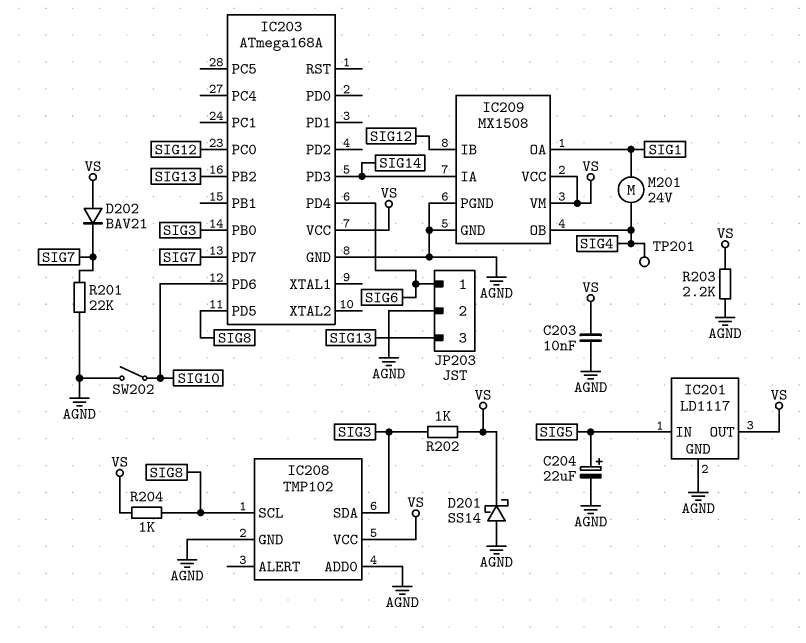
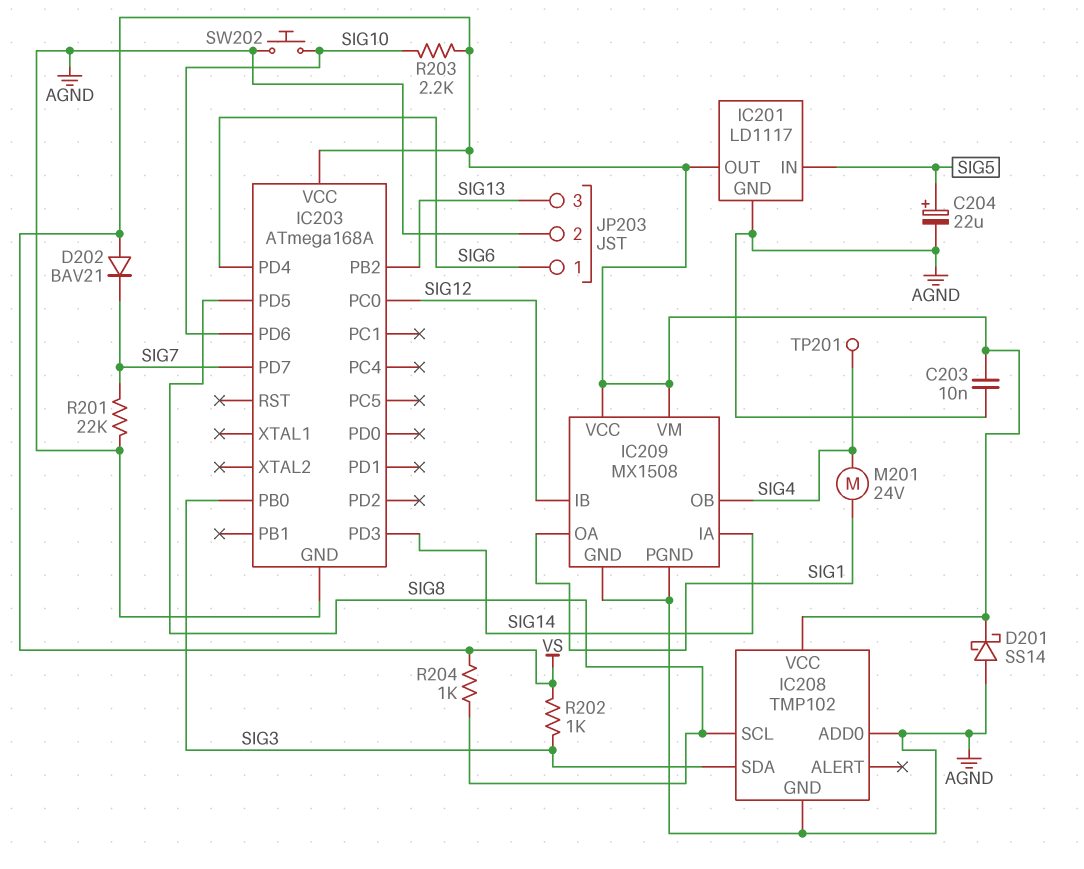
R203: 2.2k (AGND, VS) -> 2.2k (SIG10, VS)
SW202: switch (AGND, SIG10) -> button (AGND, SIG10)

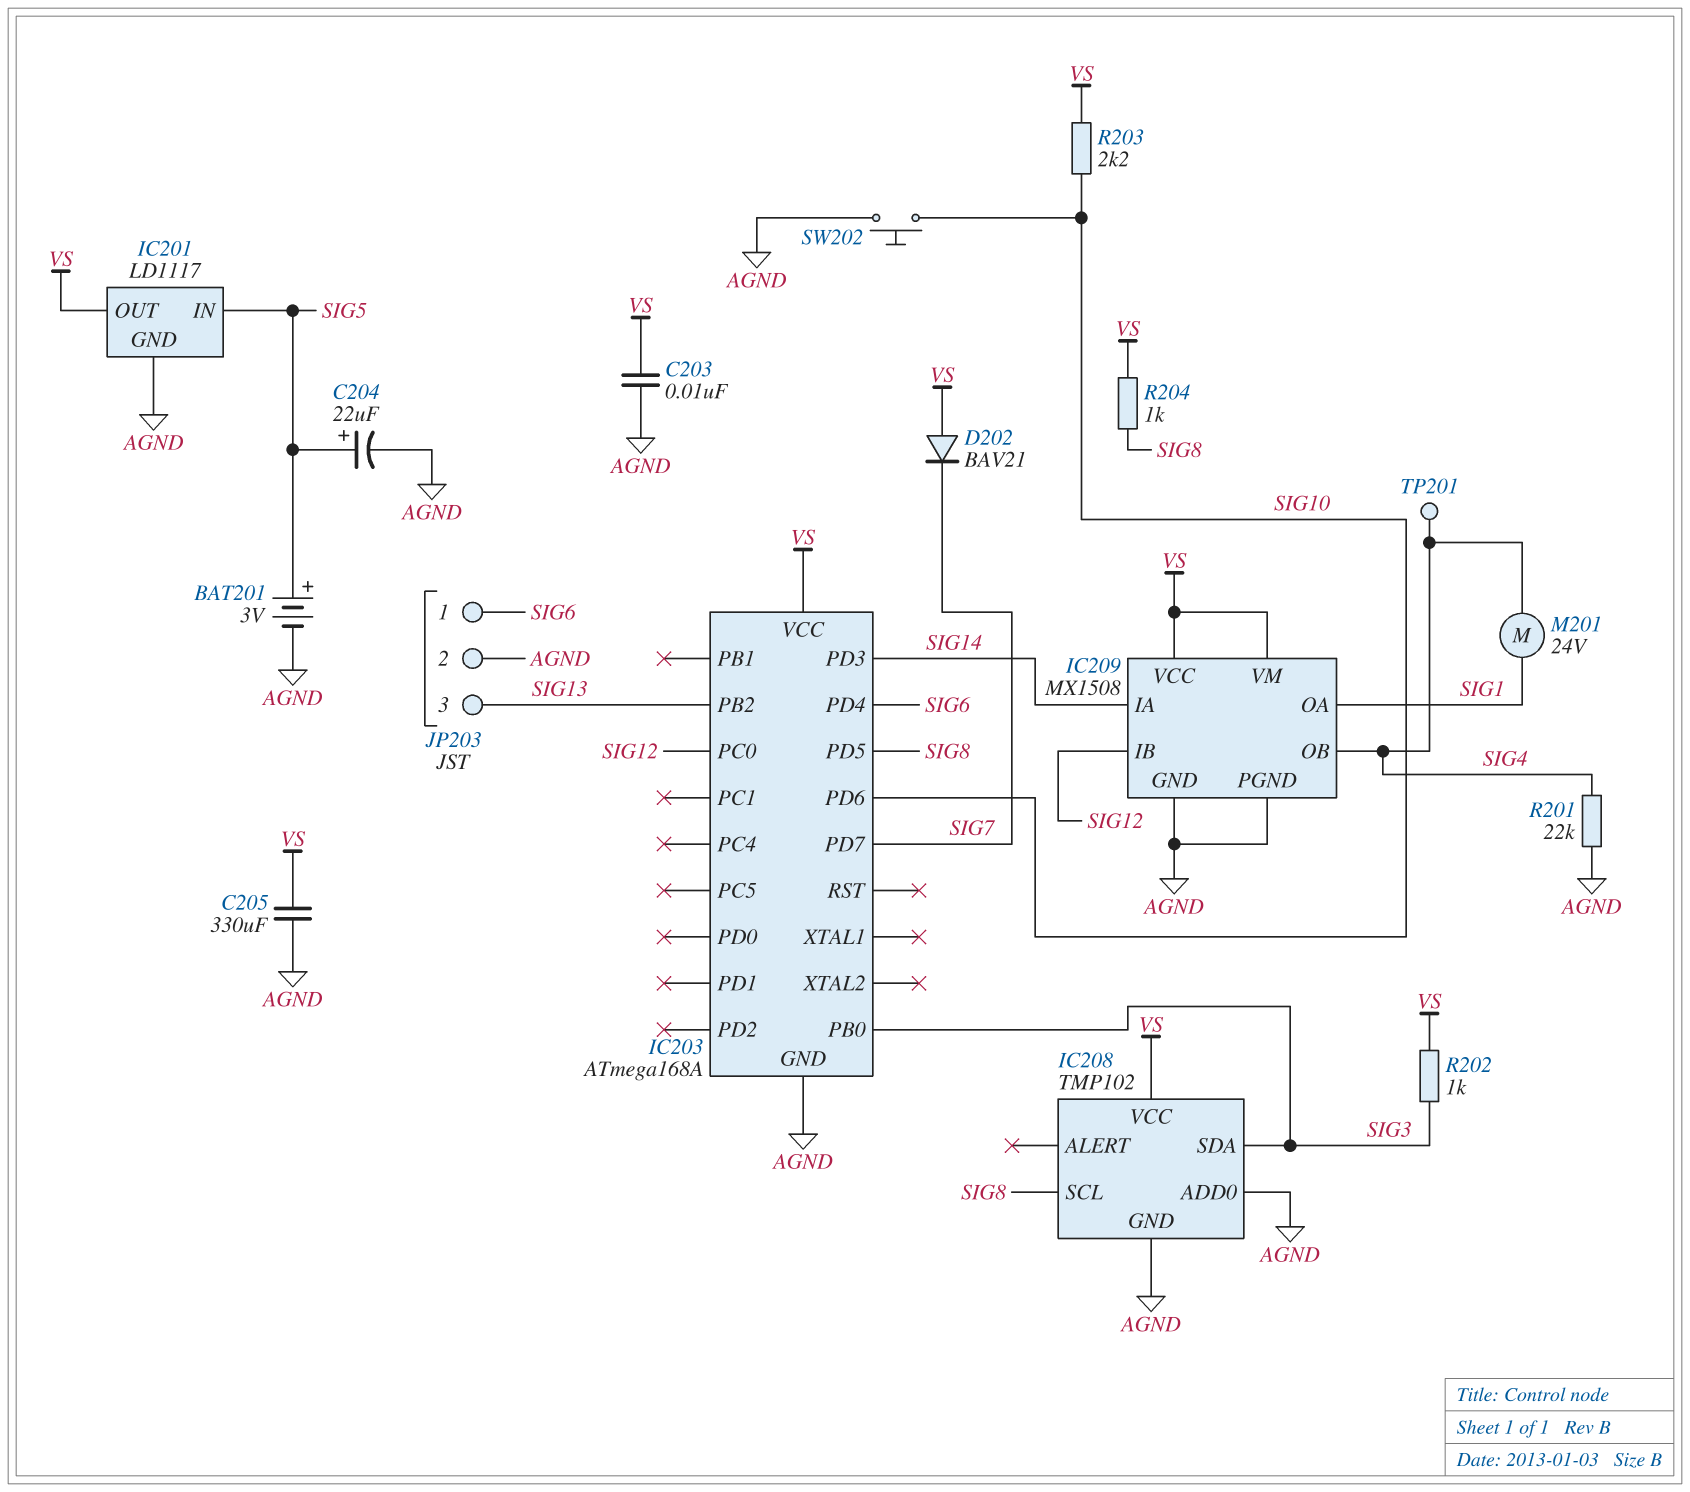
BAT201: none -> 3V (plus SIG5, minus AGND)
C205: none -> 330uF (AGND, VS)
D201: schottky SS14 (A AGND, K VS) -> none
R201: 22k (AGND, SIG7) -> 22k (AGND, SIG4)

